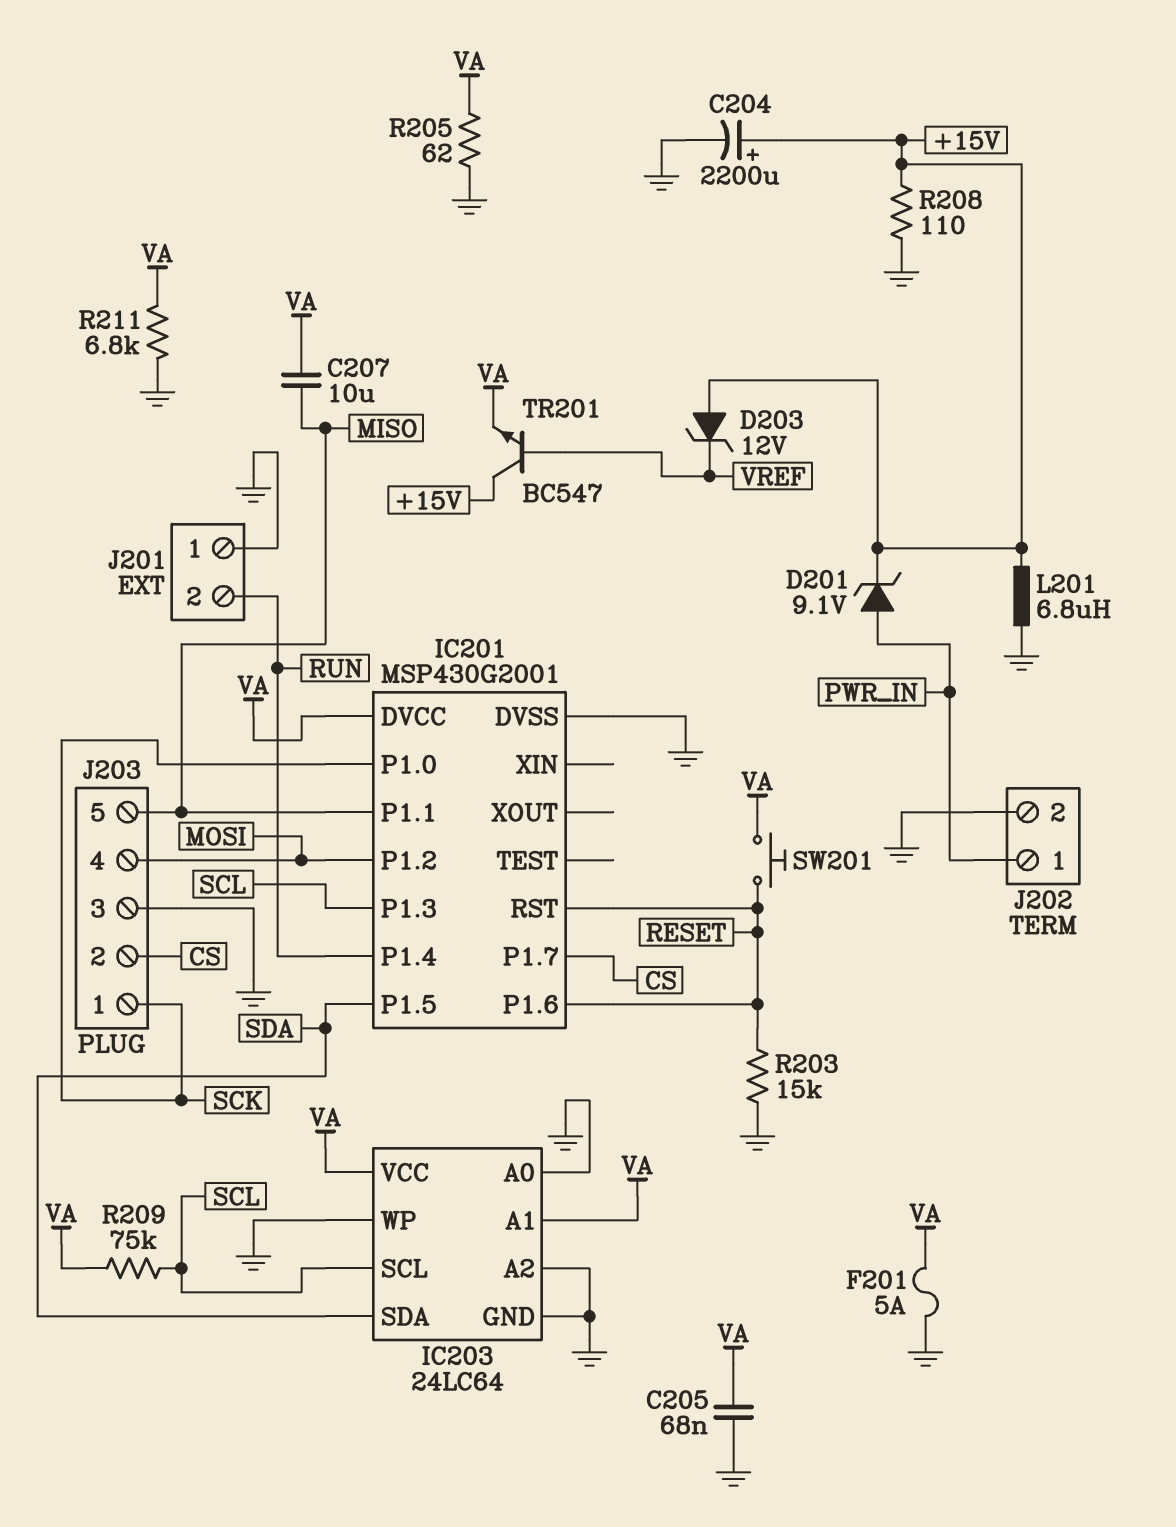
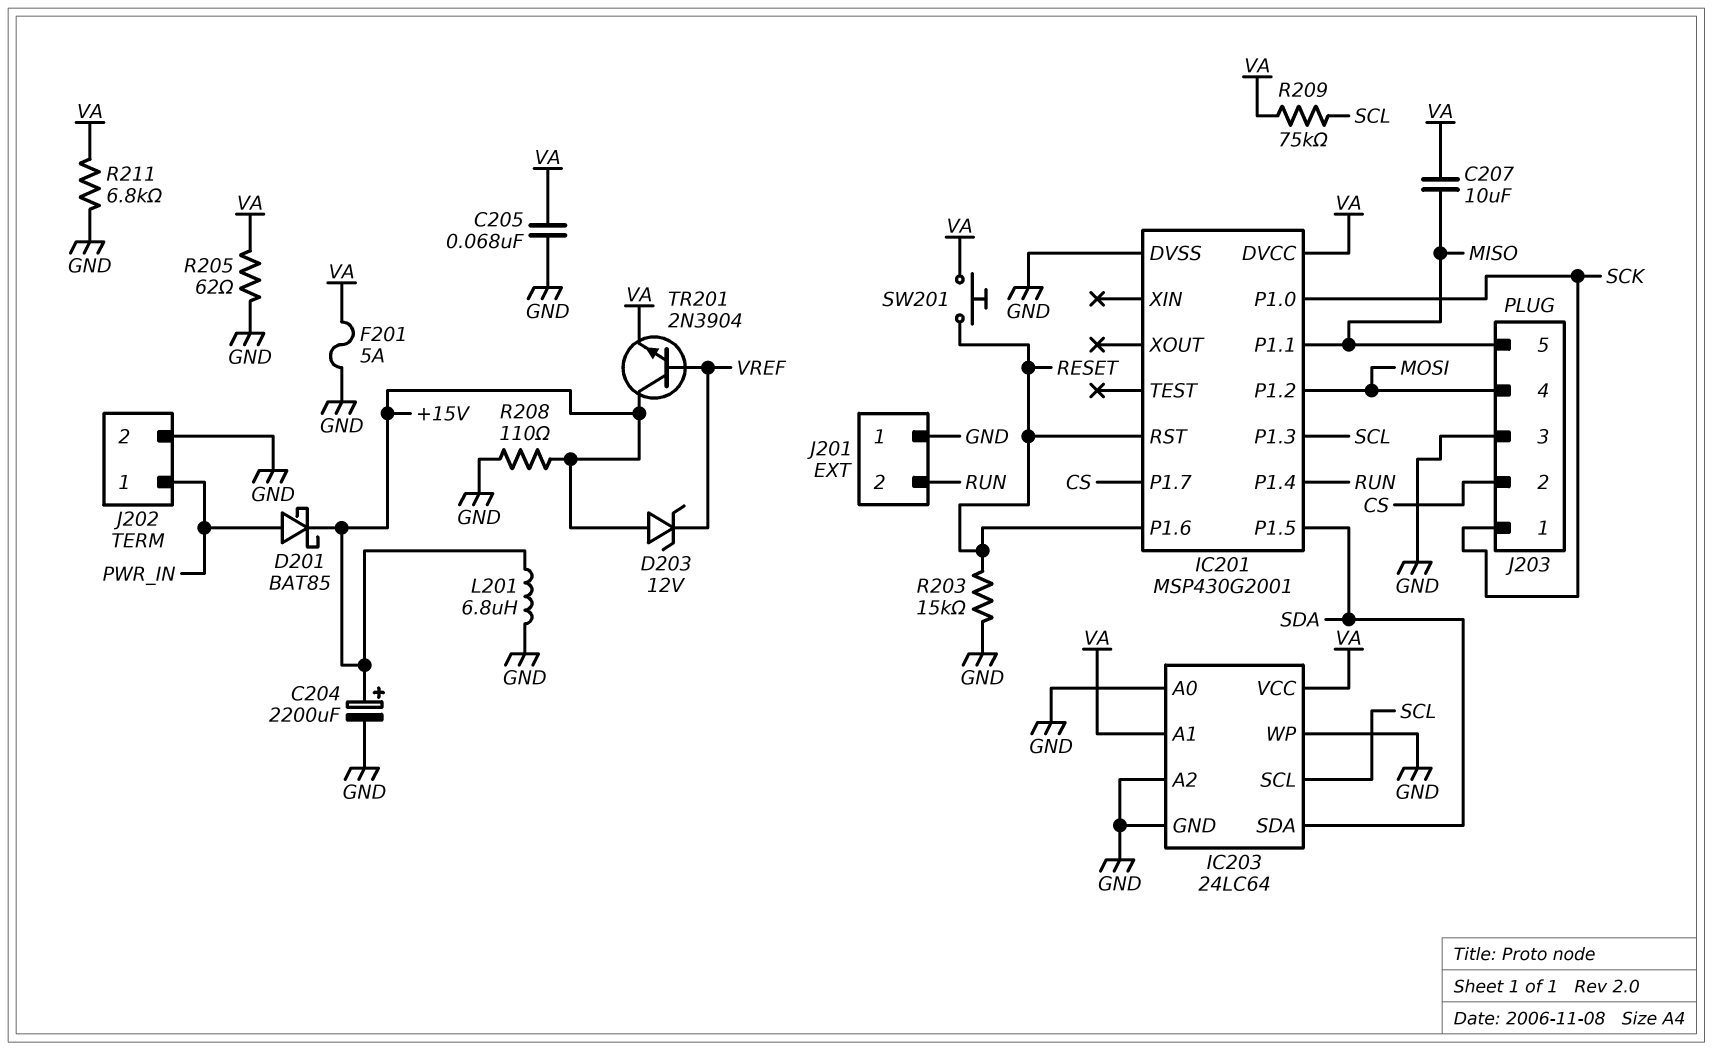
D201: zener 9.1V (A PWR_IN, K +15V) -> schottky BAT85 (A PWR_IN, K +15V)
TR201: NPN BC547 (B VREF, C +15V, E VA) -> NPN 2N3904 (B VREF, C +15V, E VA)

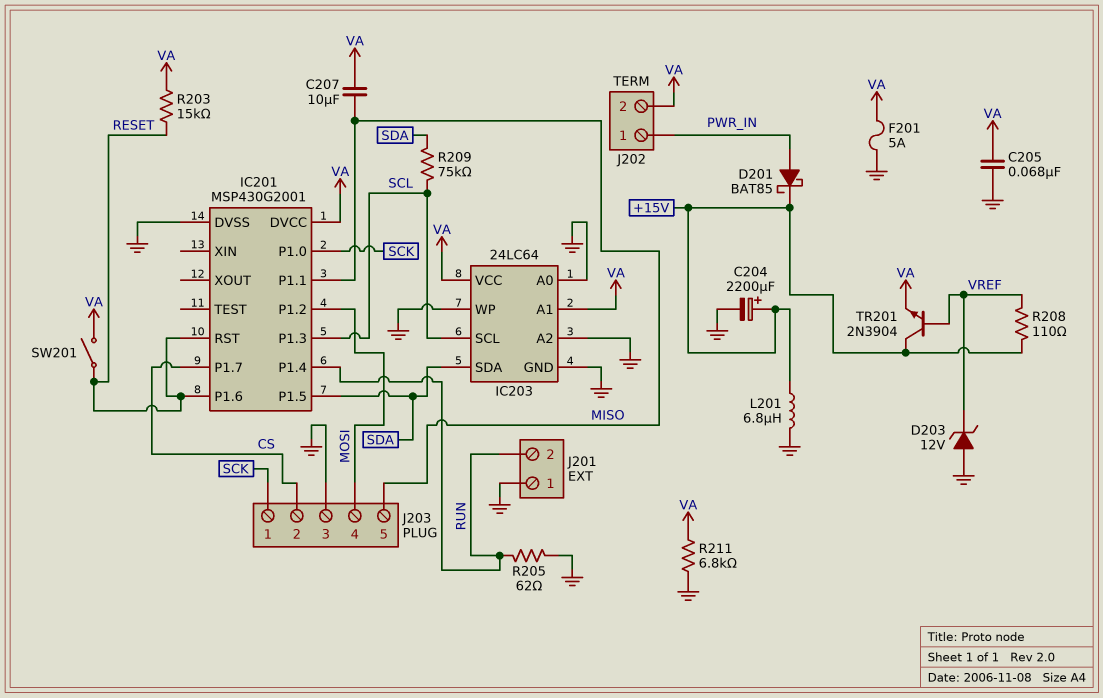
D203: zener 12V (A +15V, K VREF) -> zener 12V (A GND, K VREF)
J202 pin 2: GND -> VA
R203: 15k (GND, RESET) -> 15k (RESET, VA)
R205: 62 (GND, VA) -> 62 (GND, RUN)
R208: 110 (+15V, GND) -> 110 (+15V, VREF)
R209: 75k (SCL, VA) -> 75k (SCL, SDA)
SW201: button (RESET, VA) -> switch (RESET, VA)

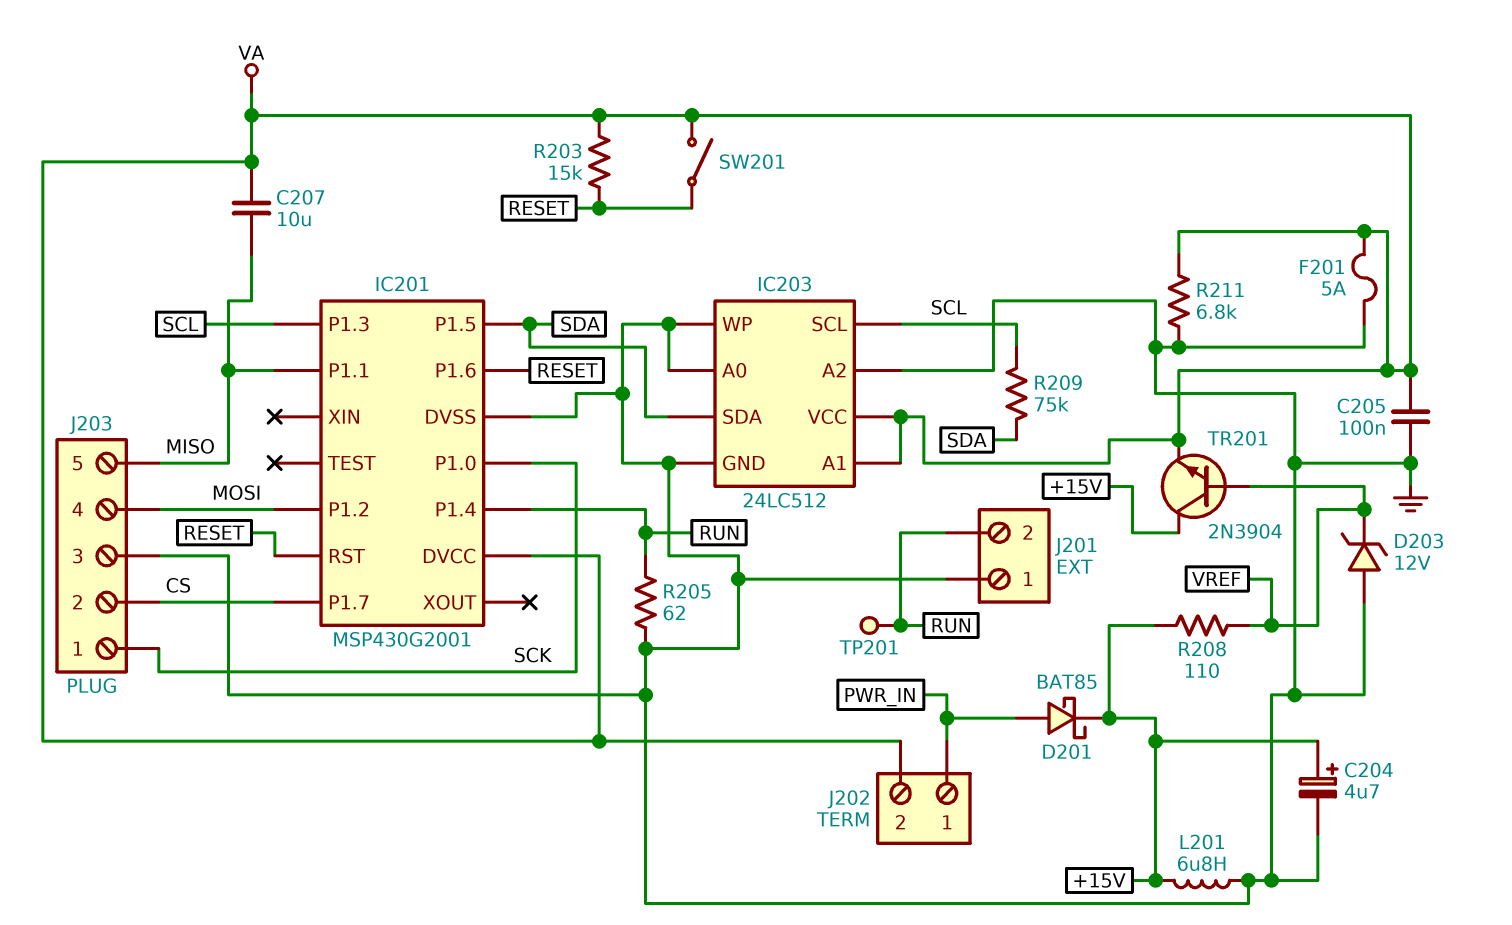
C204: 2200uF (plus +15V, minus GND) -> 4.7uF (plus +15V, minus GND)
C205: 68nF (GND, VA) -> 100nF (GND, VA)
IC203: 24LC64 -> 24LC512
TP201: none -> test point (RUN)

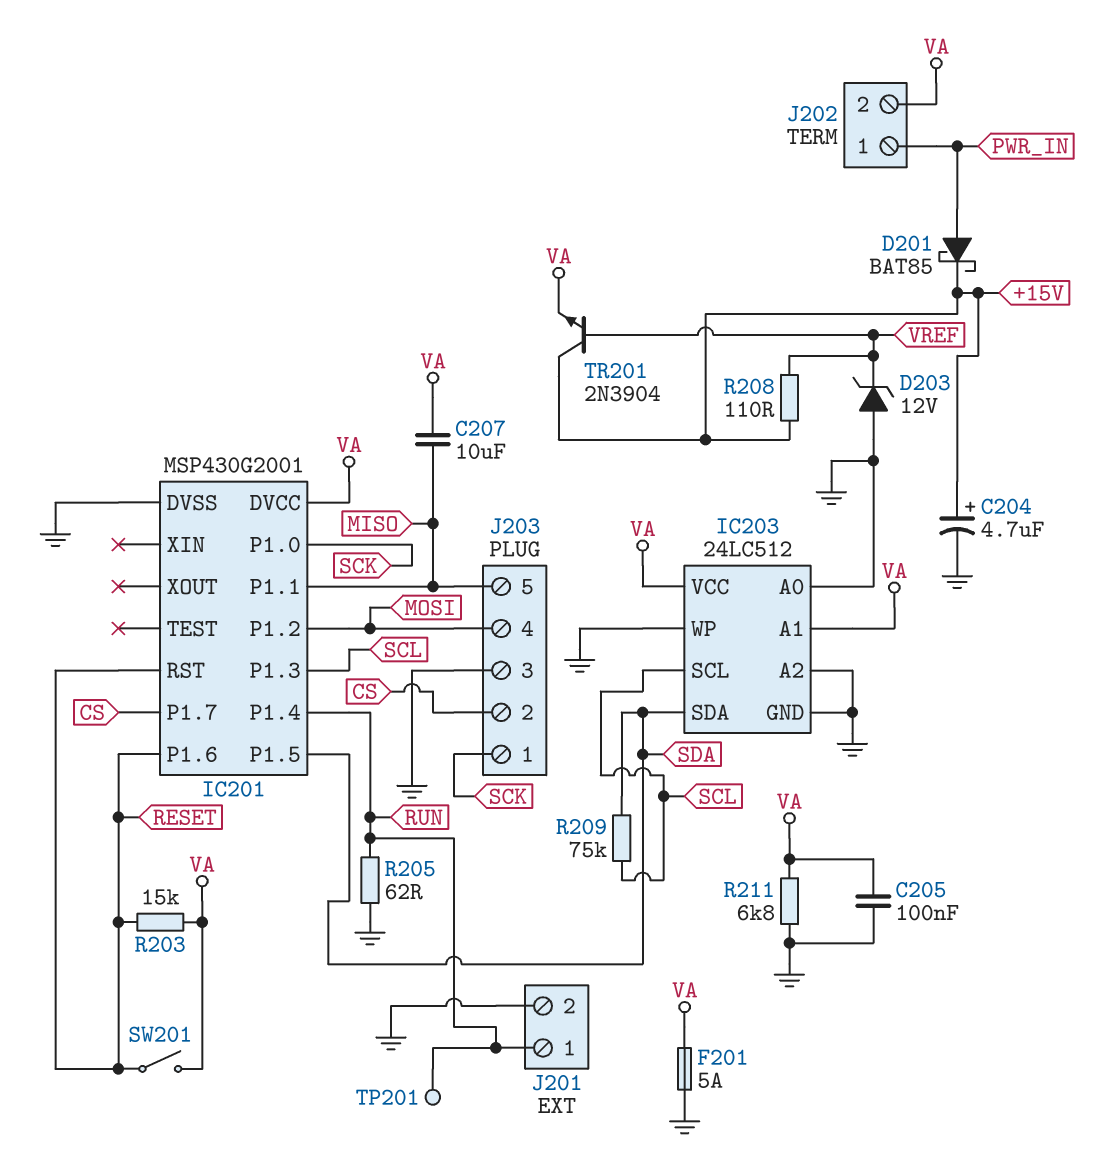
J201 pin 1: GND -> RUN
J201 pin 2: RUN -> GND
L201: 6.8uH (+15V, GND) -> none

